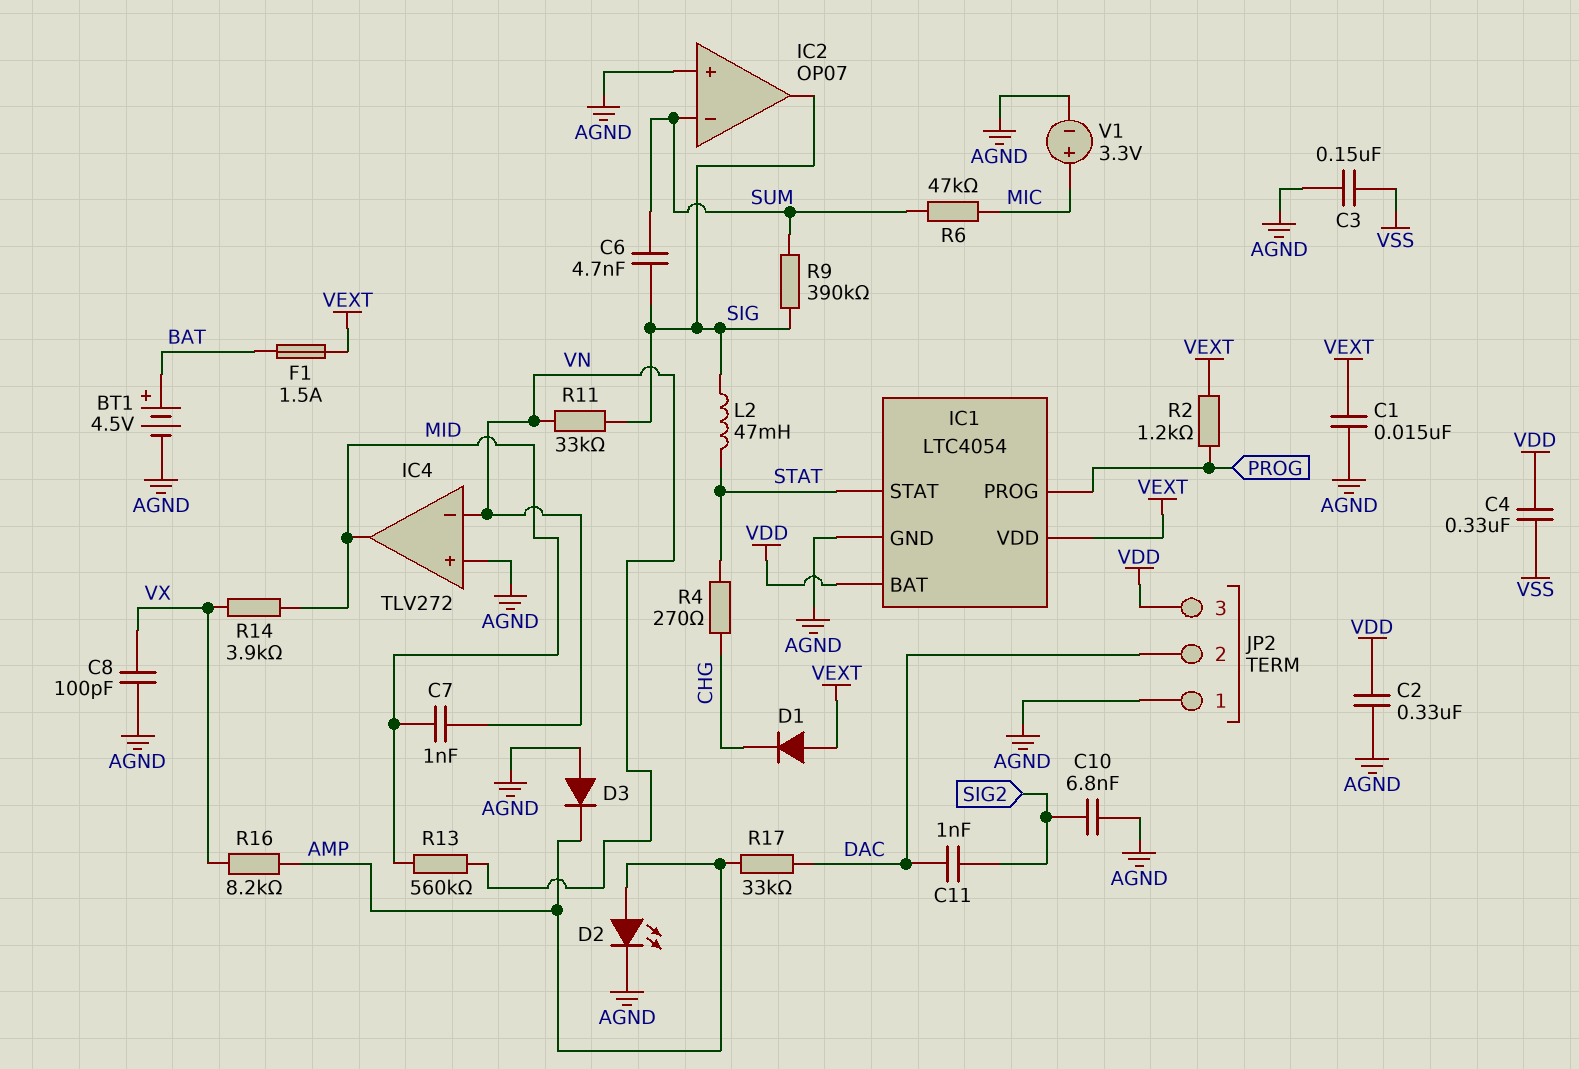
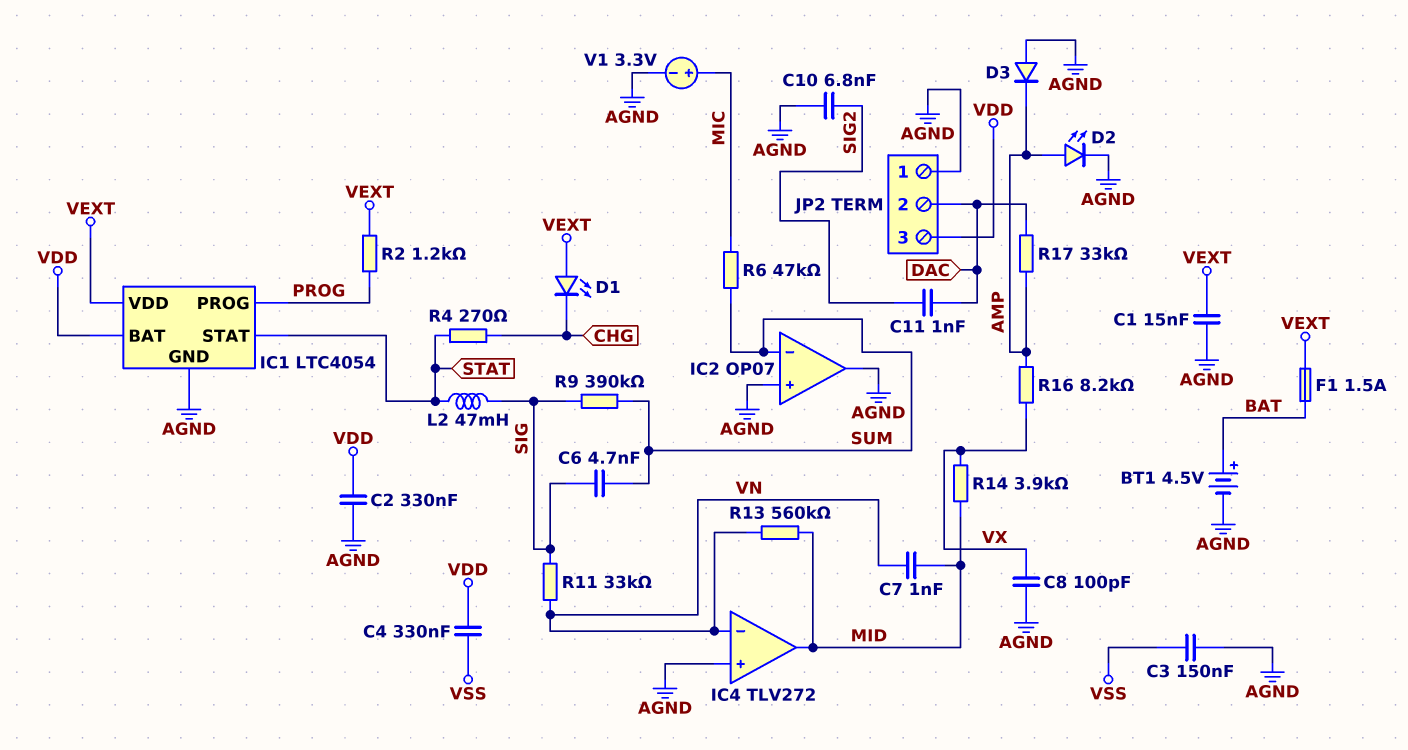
D1: diode (A VEXT, K CHG) -> LED (A VEXT, K CHG)
IC2 pin out: SIG -> AGND

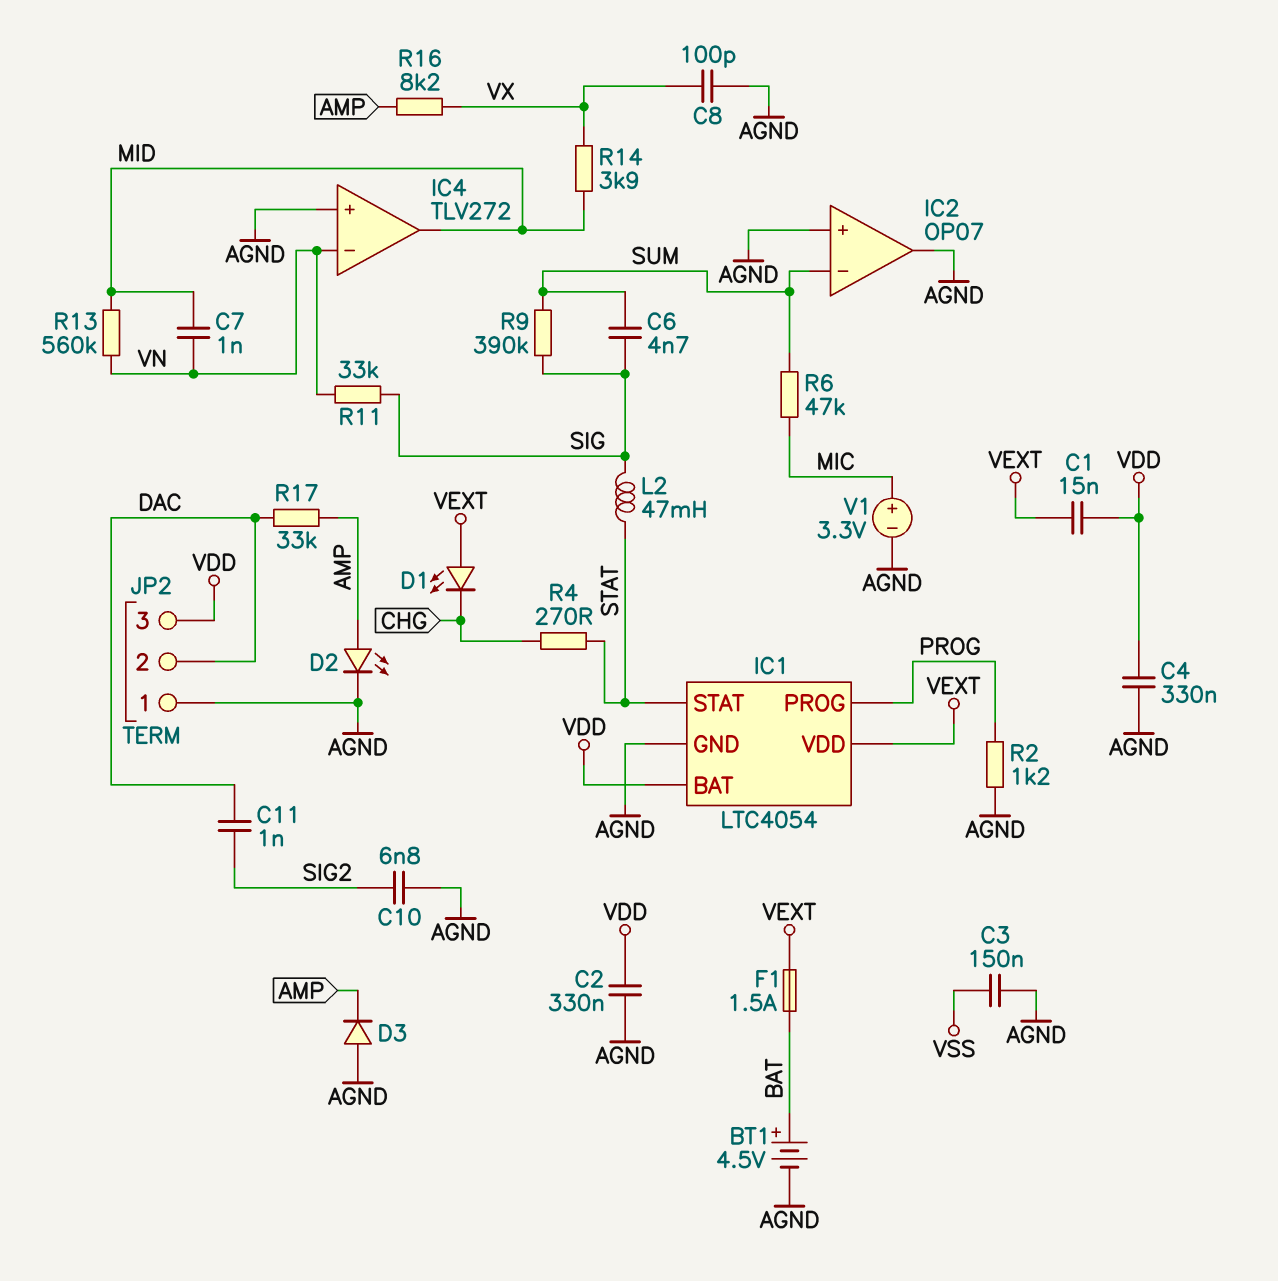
C1: 15nF (AGND, VEXT) -> 15nF (VDD, VEXT)
C4: 330nF (VDD, VSS) -> 330nF (AGND, VDD)
R2: 1.2k (PROG, VEXT) -> 1.2k (AGND, PROG)

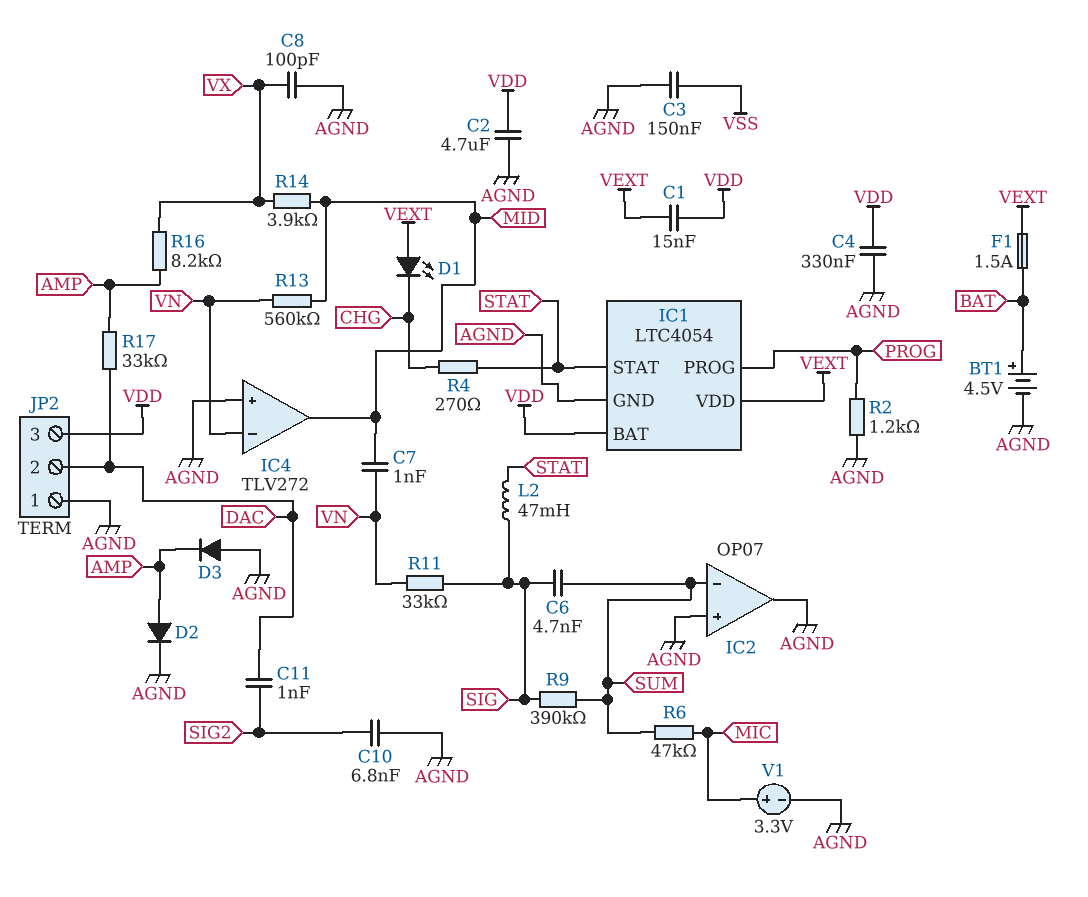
C2: 330nF (AGND, VDD) -> 4.7uF (AGND, VDD)
D2: LED (A AMP, K AGND) -> diode (A AMP, K AGND)

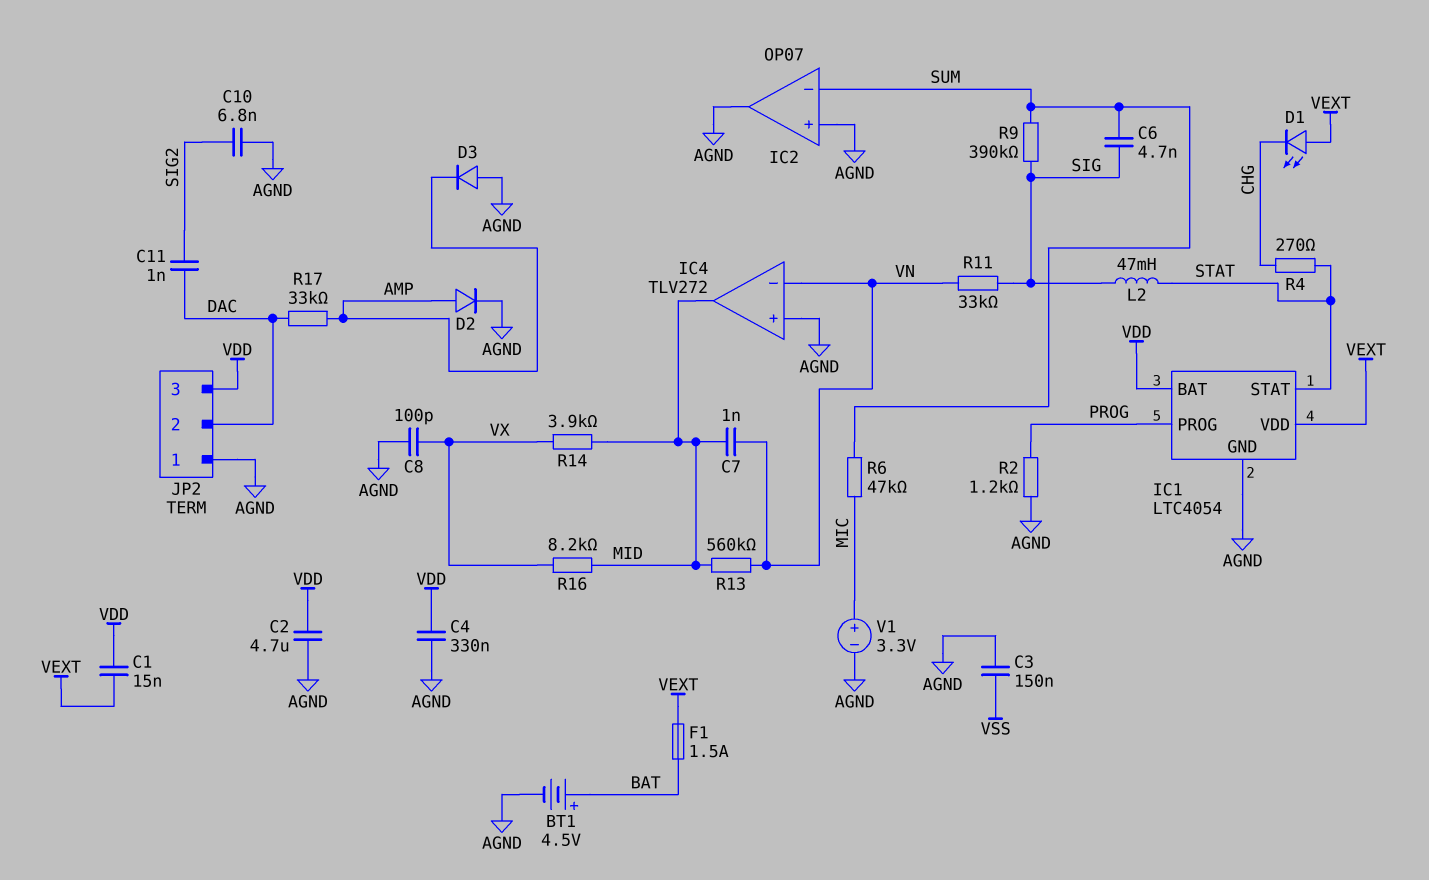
R16: 8.2k (AMP, VX) -> 8.2k (MID, VX)

